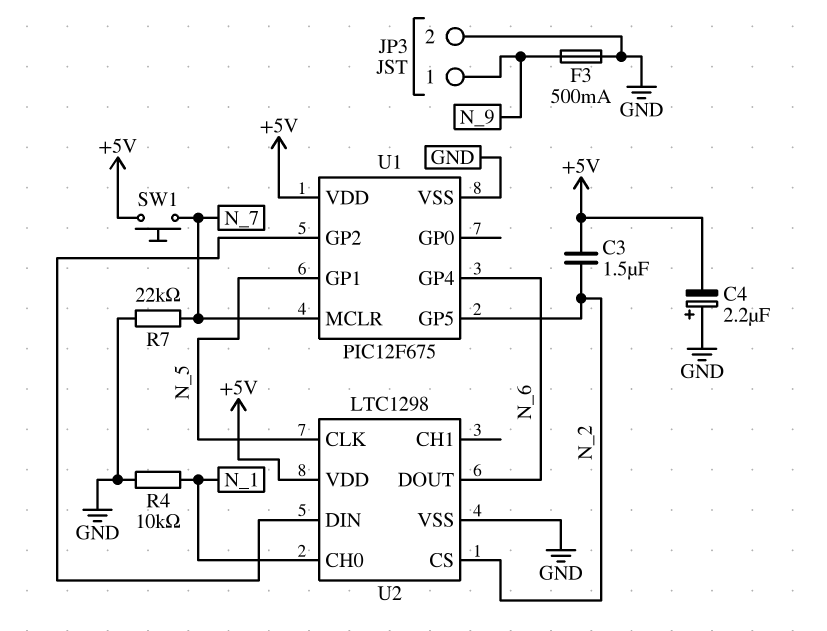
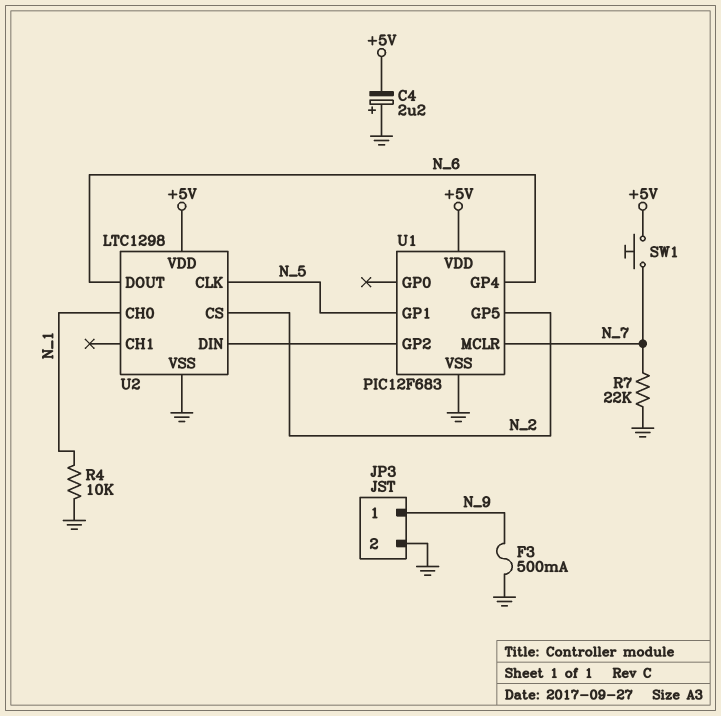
C3: 1.5uF (+5V, N_2) -> none
U1: PIC12F675 -> PIC12F683

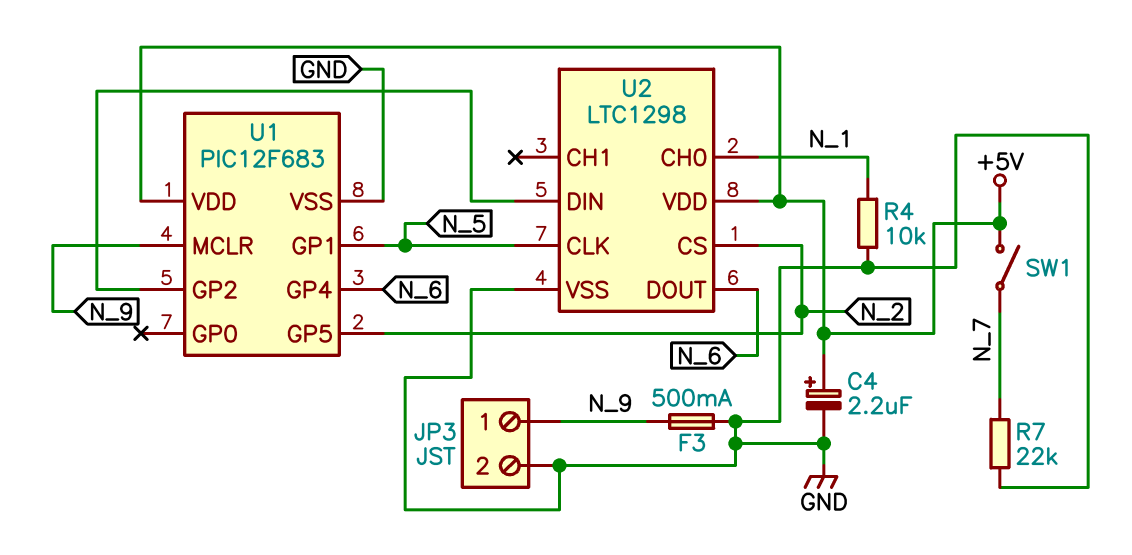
C4: 2.2uF (plus GND, minus +5V) -> 2.2uF (plus +5V, minus GND)
SW1: button (+5V, N_7) -> switch (+5V, N_7)
U1 pin MCLR: N_7 -> N_9

